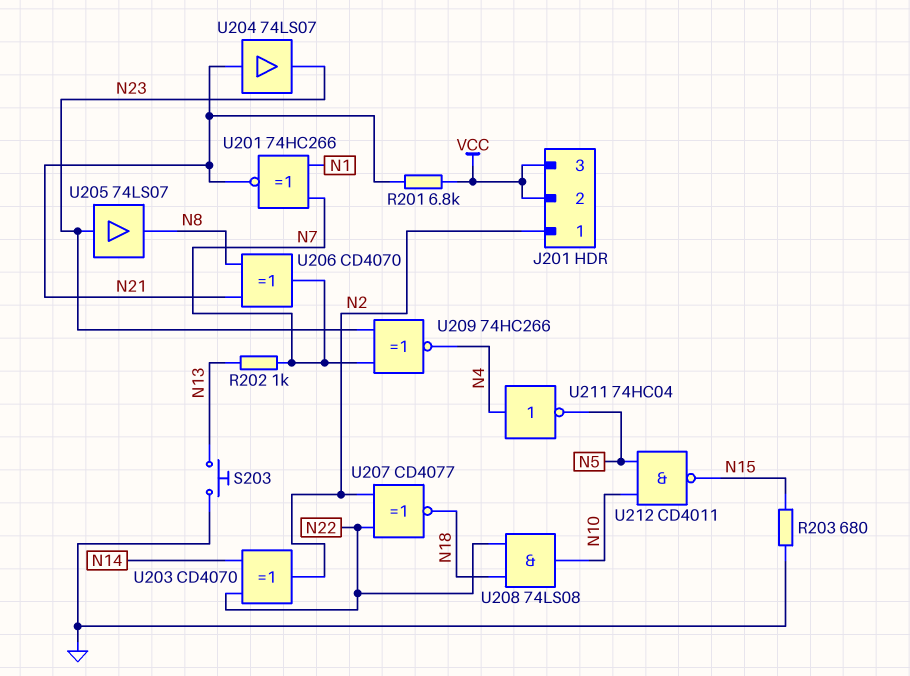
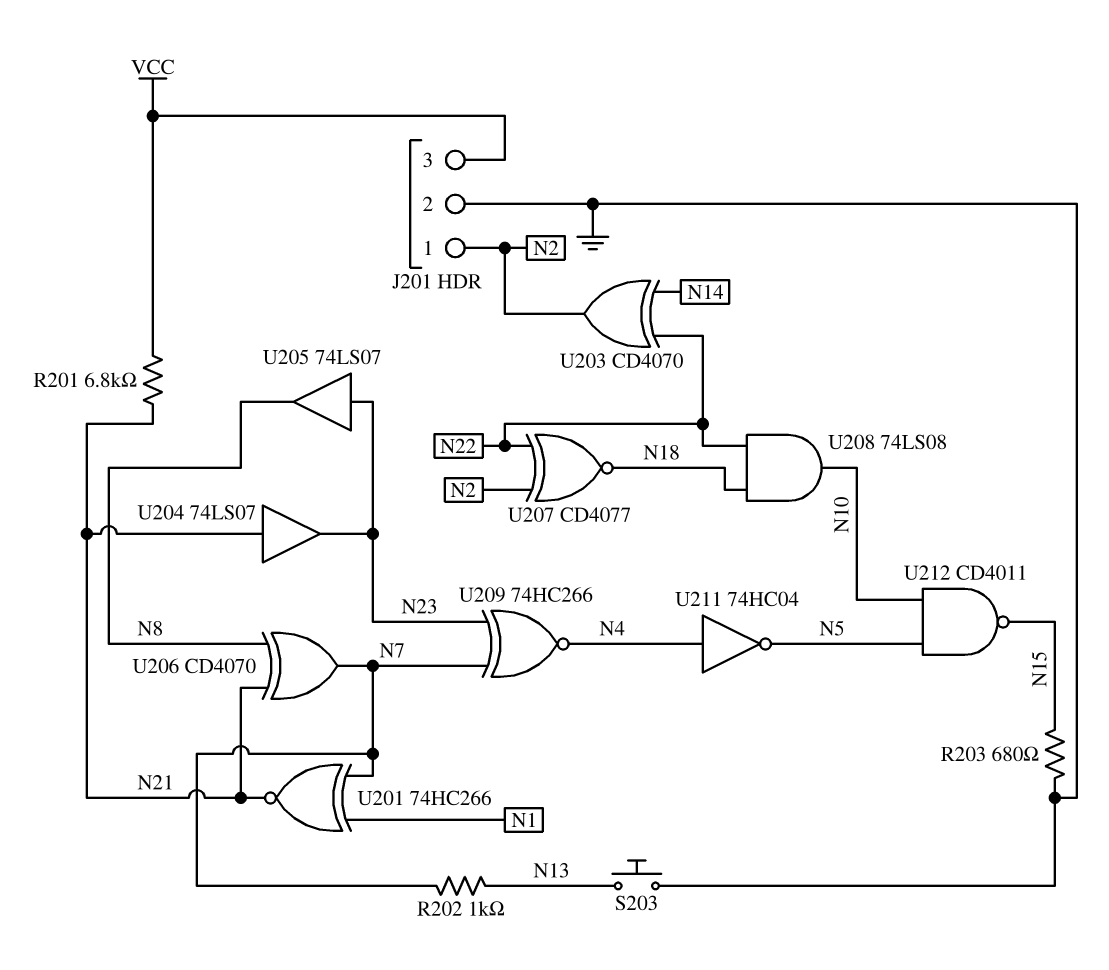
J201 pin 2: VCC -> GND

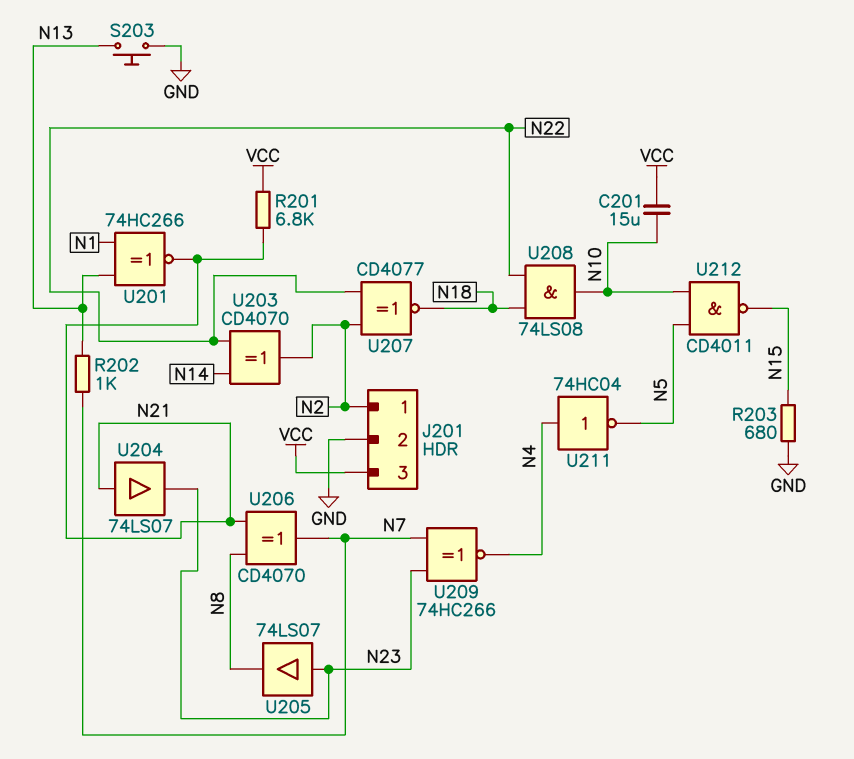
C201: none -> 15uF (N10, VCC)
U201: XNOR 74HC266 (in N1, in N7, out N21) -> XNOR 74HC266 (in N1, in N13, out N21)

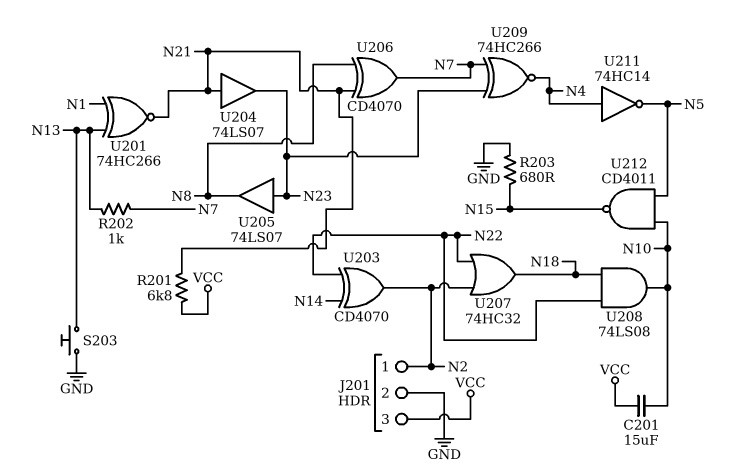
U207: XNOR CD4077 (in N2, in N22, out N18) -> OR 74HC32 (in N2, in N22, out N18)
U211: NOT 74HC04 (in N4, out N5) -> NOT 74HC14 (in N4, out N5)

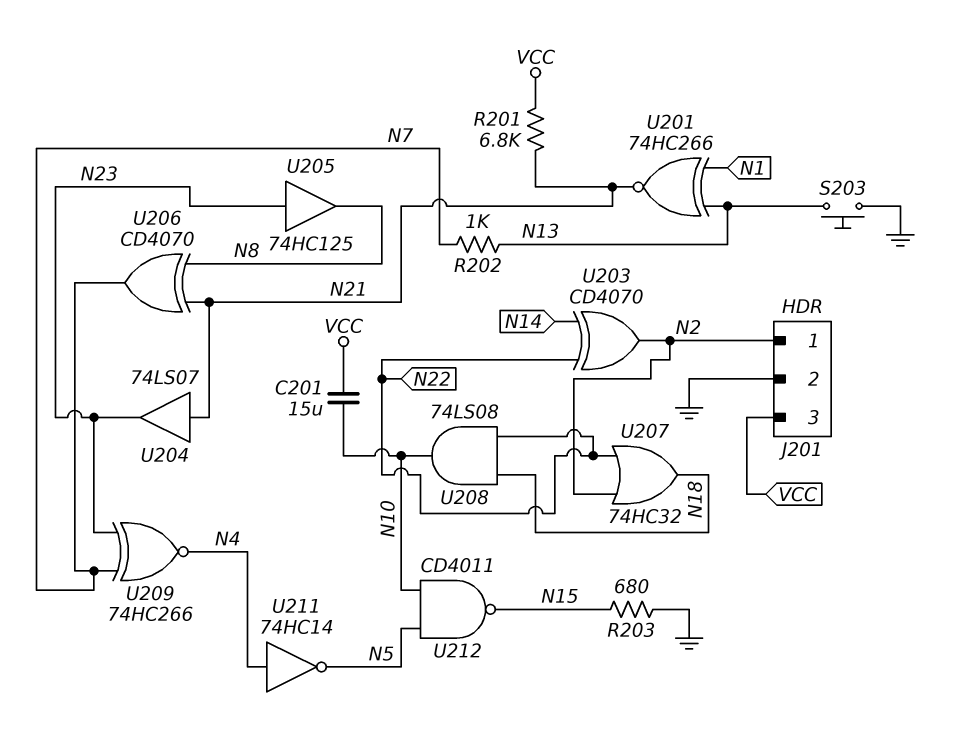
U205: buffer 74LS07 (in N23, out N8) -> buffer 74HC125 (in N23, out N8)

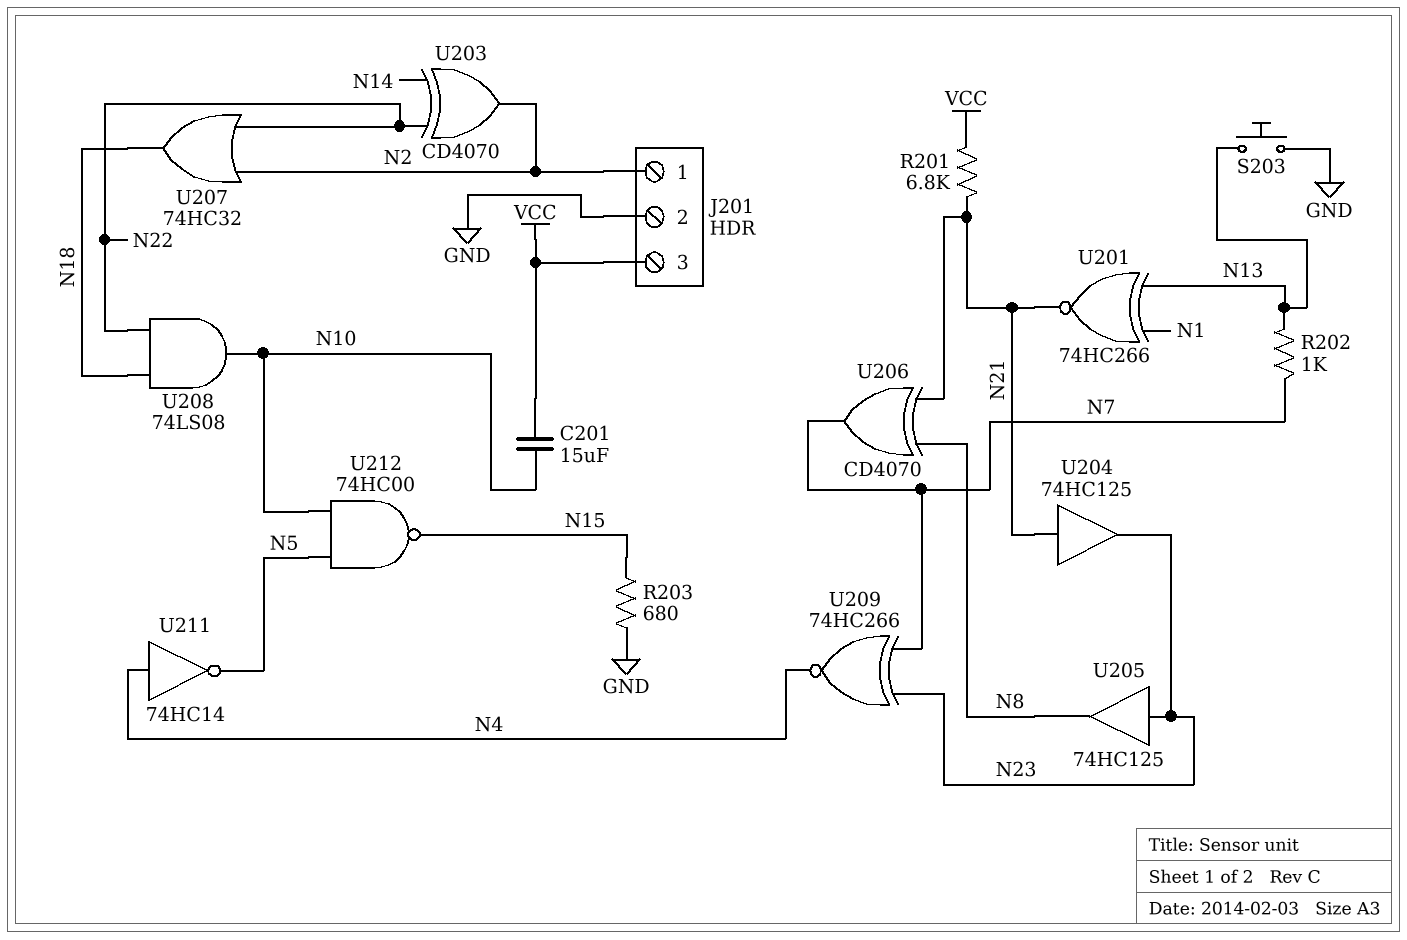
U204: buffer 74LS07 (in N21, out N23) -> buffer 74HC125 (in N21, out N23)
U212: NAND CD4011 (in N5, in N10, out N15) -> NAND 74HC00 (in N5, in N10, out N15)

